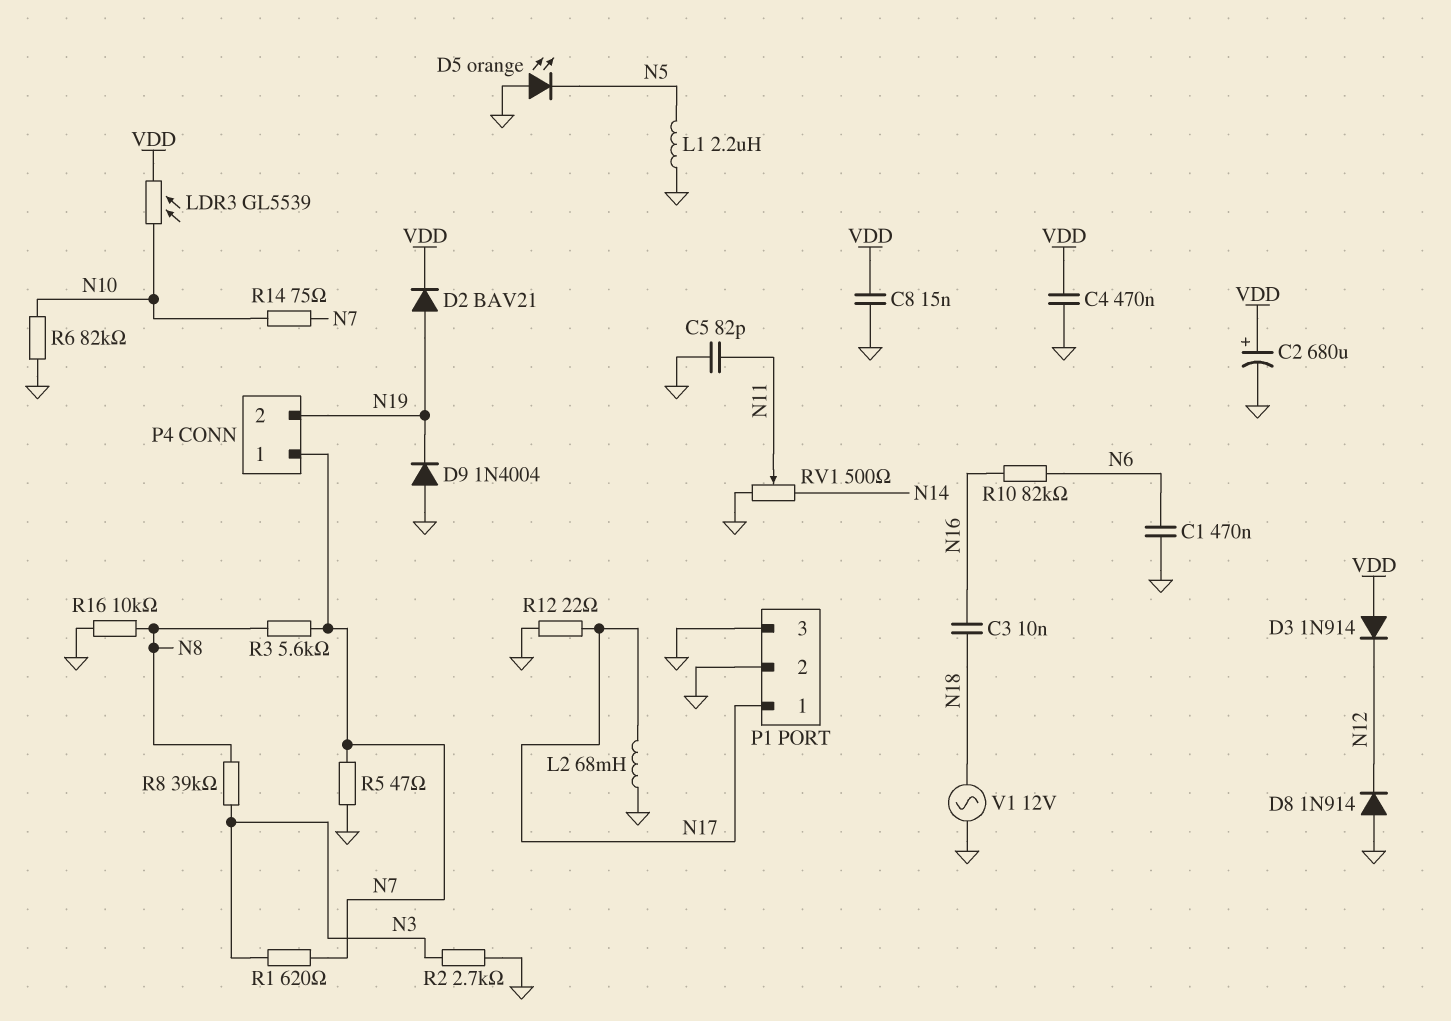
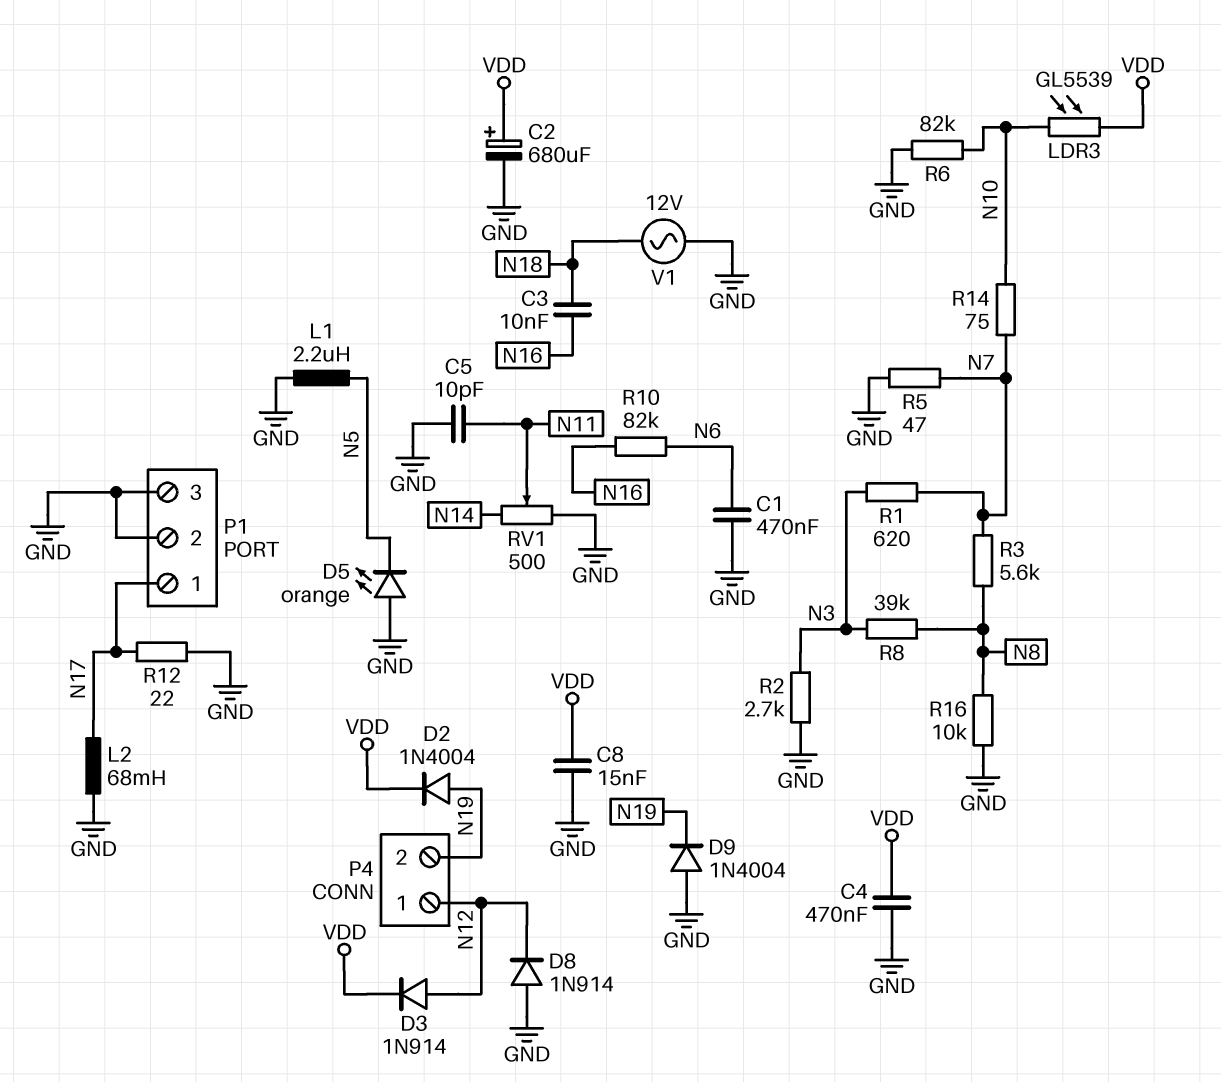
C5: 82pF (GND, N11) -> 10pF (GND, N11)
D2: diode BAV21 (A N19, K VDD) -> diode 1N4004 (A N19, K VDD)
D3: diode 1N914 (A VDD, K N12) -> diode 1N914 (A N12, K VDD)
P4 pin 1: N7 -> N12

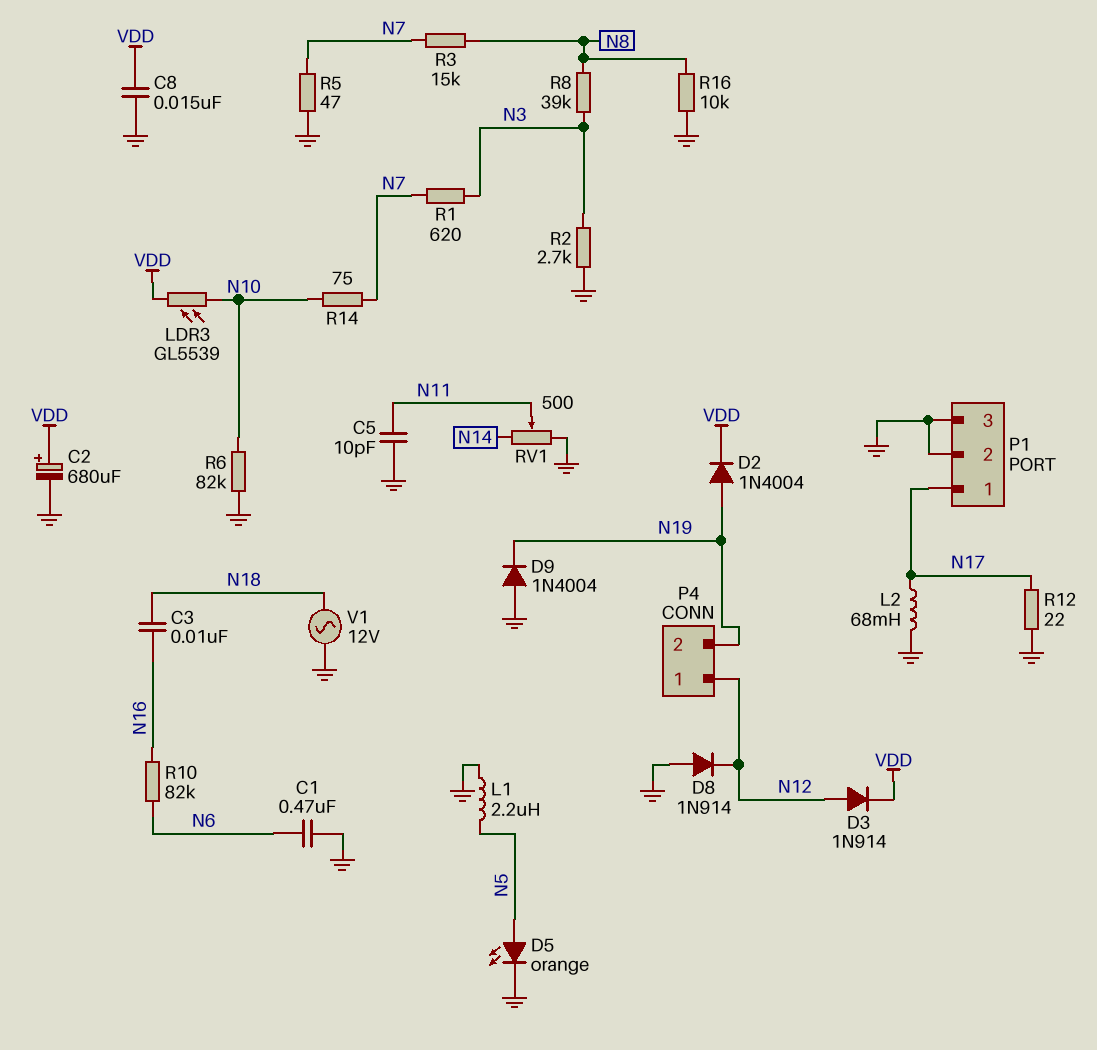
C4: 470nF (GND, VDD) -> none
D5: LED orange (A GND, K N5) -> LED orange (A N5, K GND)
R3: 5.6k (N7, N8) -> 15k (N7, N8)

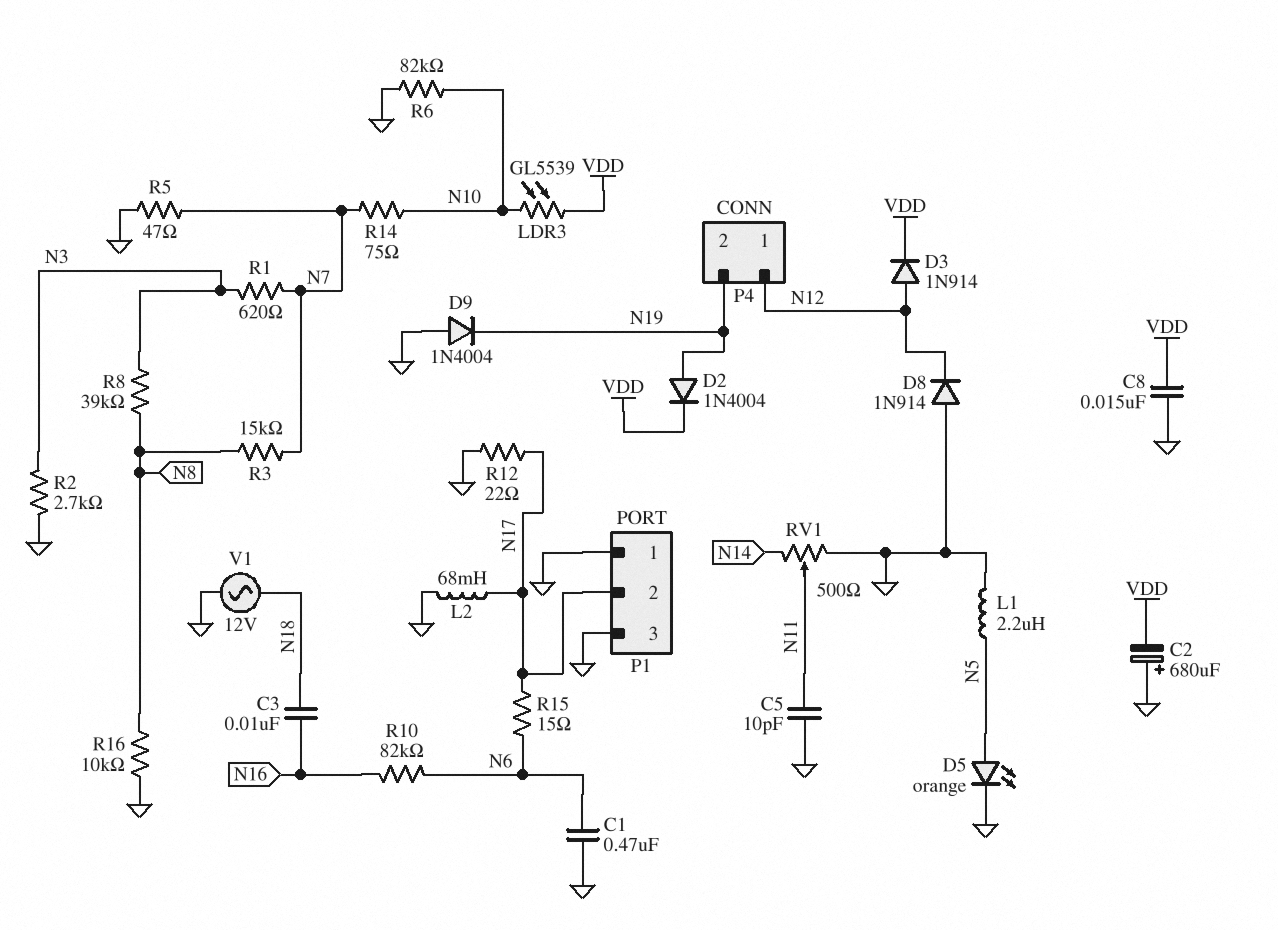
C2: 680uF (plus VDD, minus GND) -> 680uF (plus GND, minus VDD)
P1 pin 1: N17 -> GND
P1 pin 2: GND -> N17
R15: none -> 15 (N6, N17)

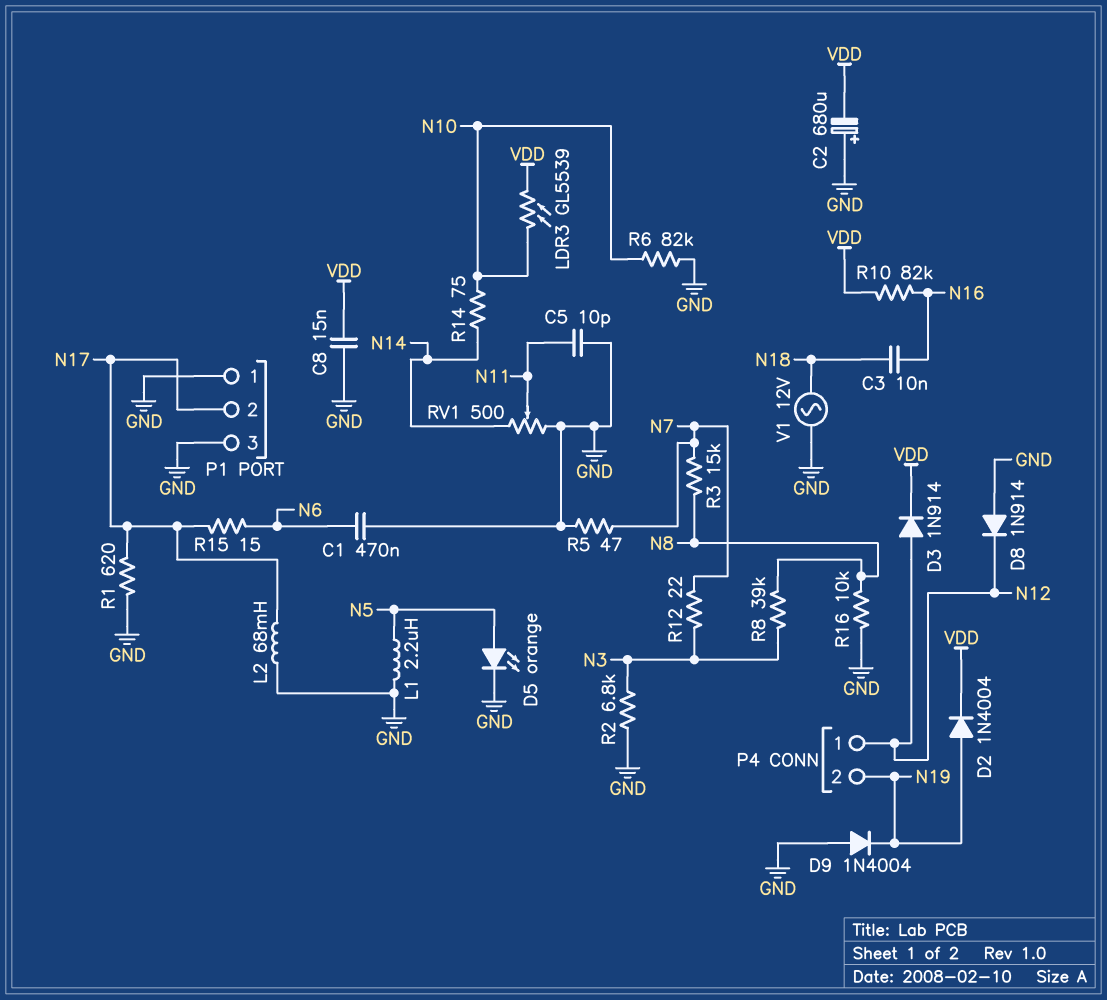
R1: 620 (N3, N7) -> 620 (GND, N17)
R2: 2.7k (GND, N3) -> 6.8k (GND, N3)
R10: 82k (N6, N16) -> 82k (N16, VDD)
R12: 22 (GND, N17) -> 22 (N3, N7)
R14: 75 (N7, N10) -> 75 (N10, N14)

